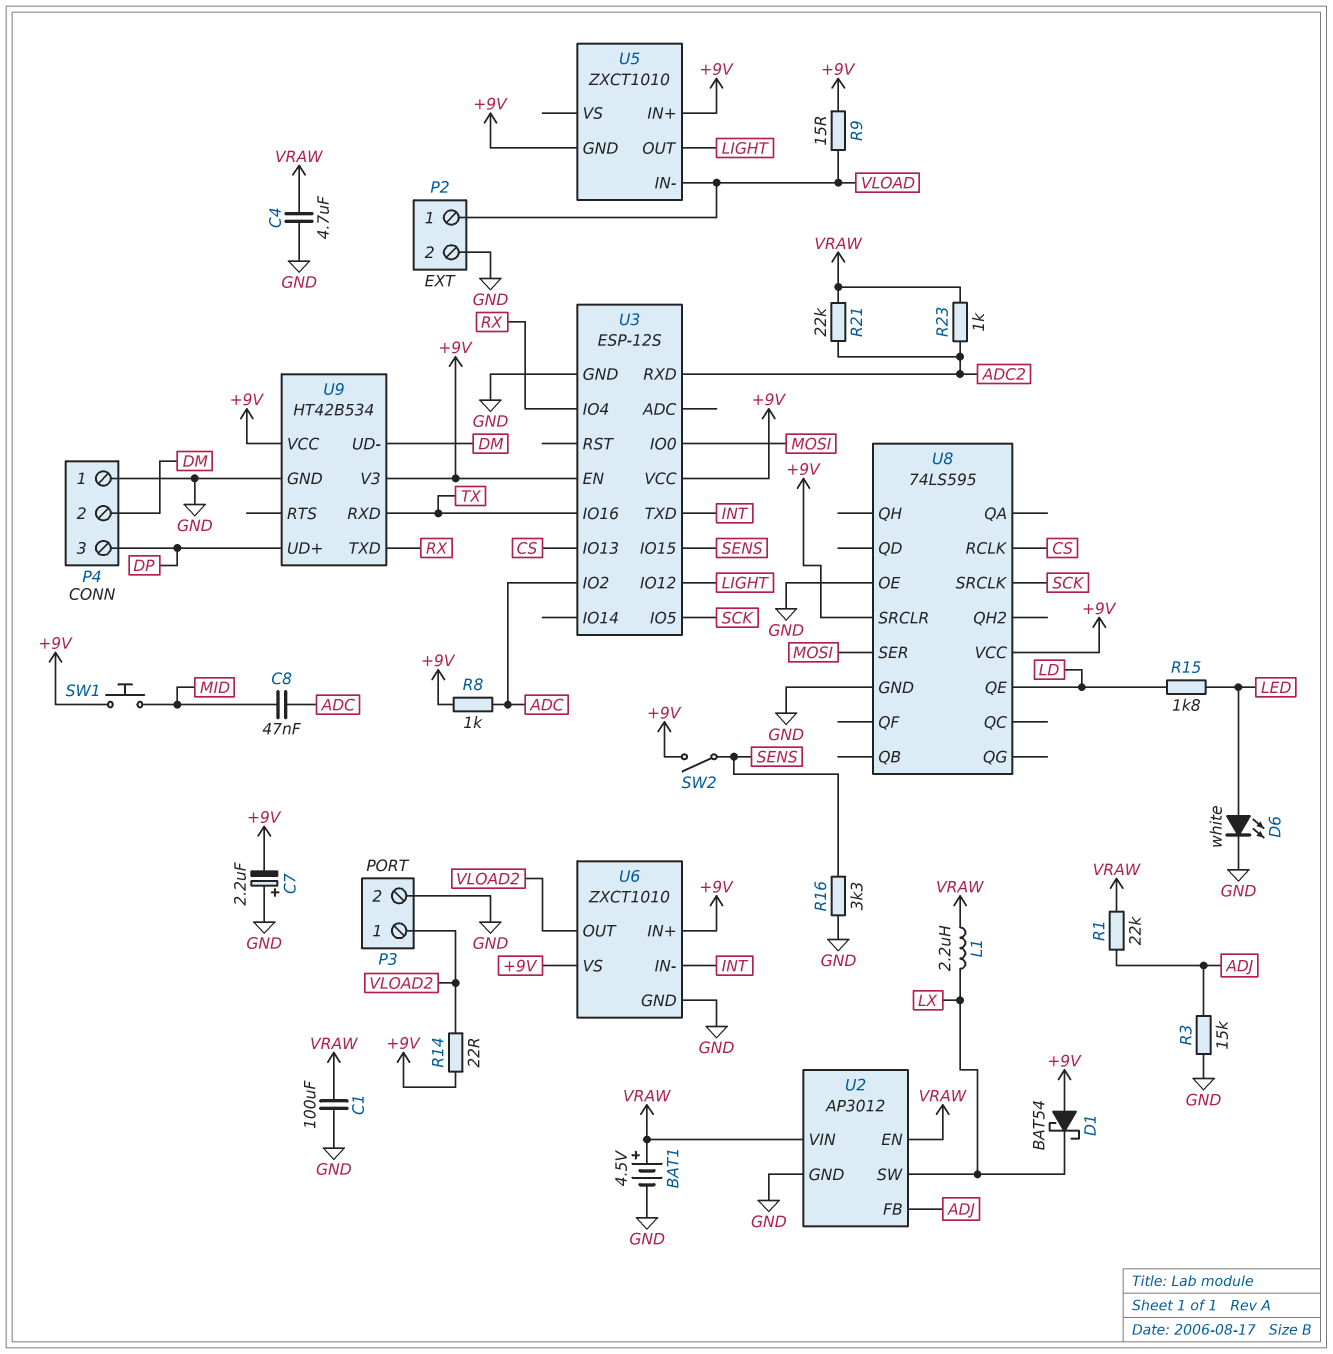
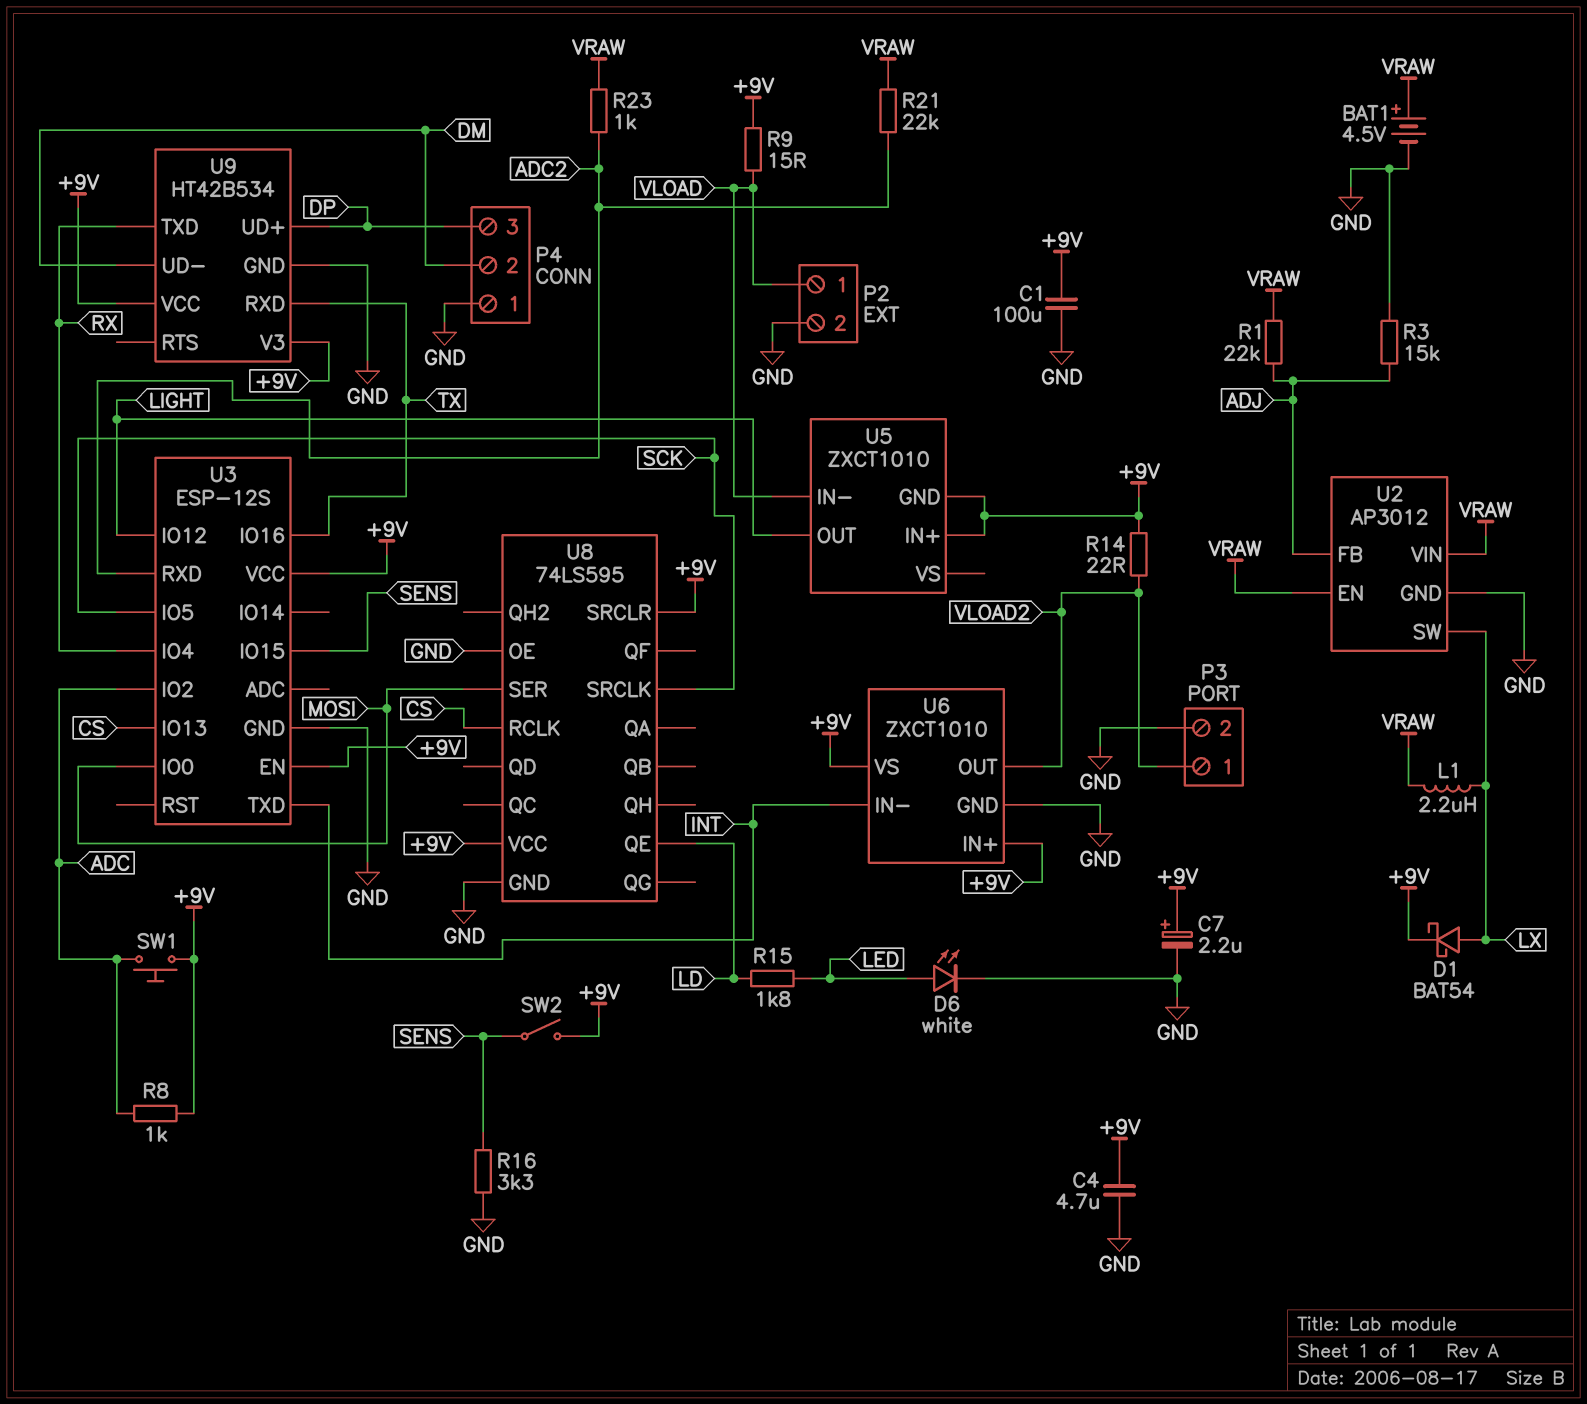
C1: 100uF (GND, VRAW) -> 100uF (+9V, GND)
C4: 4.7uF (GND, VRAW) -> 4.7uF (+9V, GND)
C7: 2.2uF (plus GND, minus +9V) -> 2.2uF (plus +9V, minus GND)
C8: 47nF (ADC, MID) -> none
D1: schottky BAT54 (A +9V, K LX) -> schottky BAT54 (A LX, K +9V)
SW1: button (+9V, MID) -> button (+9V, ADC)

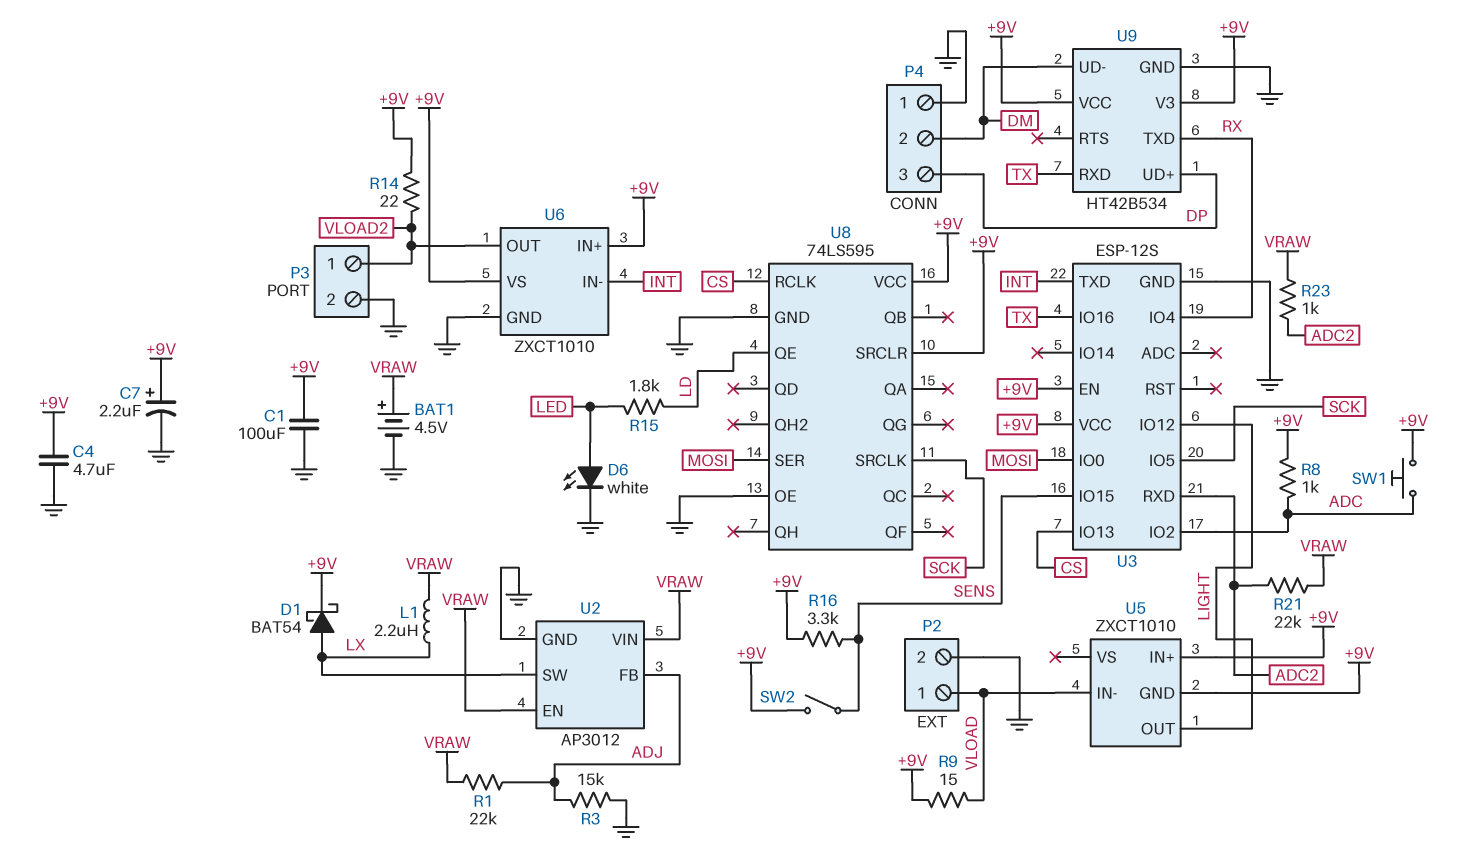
R16: 3.3k (GND, SENS) -> 3.3k (+9V, SENS)

